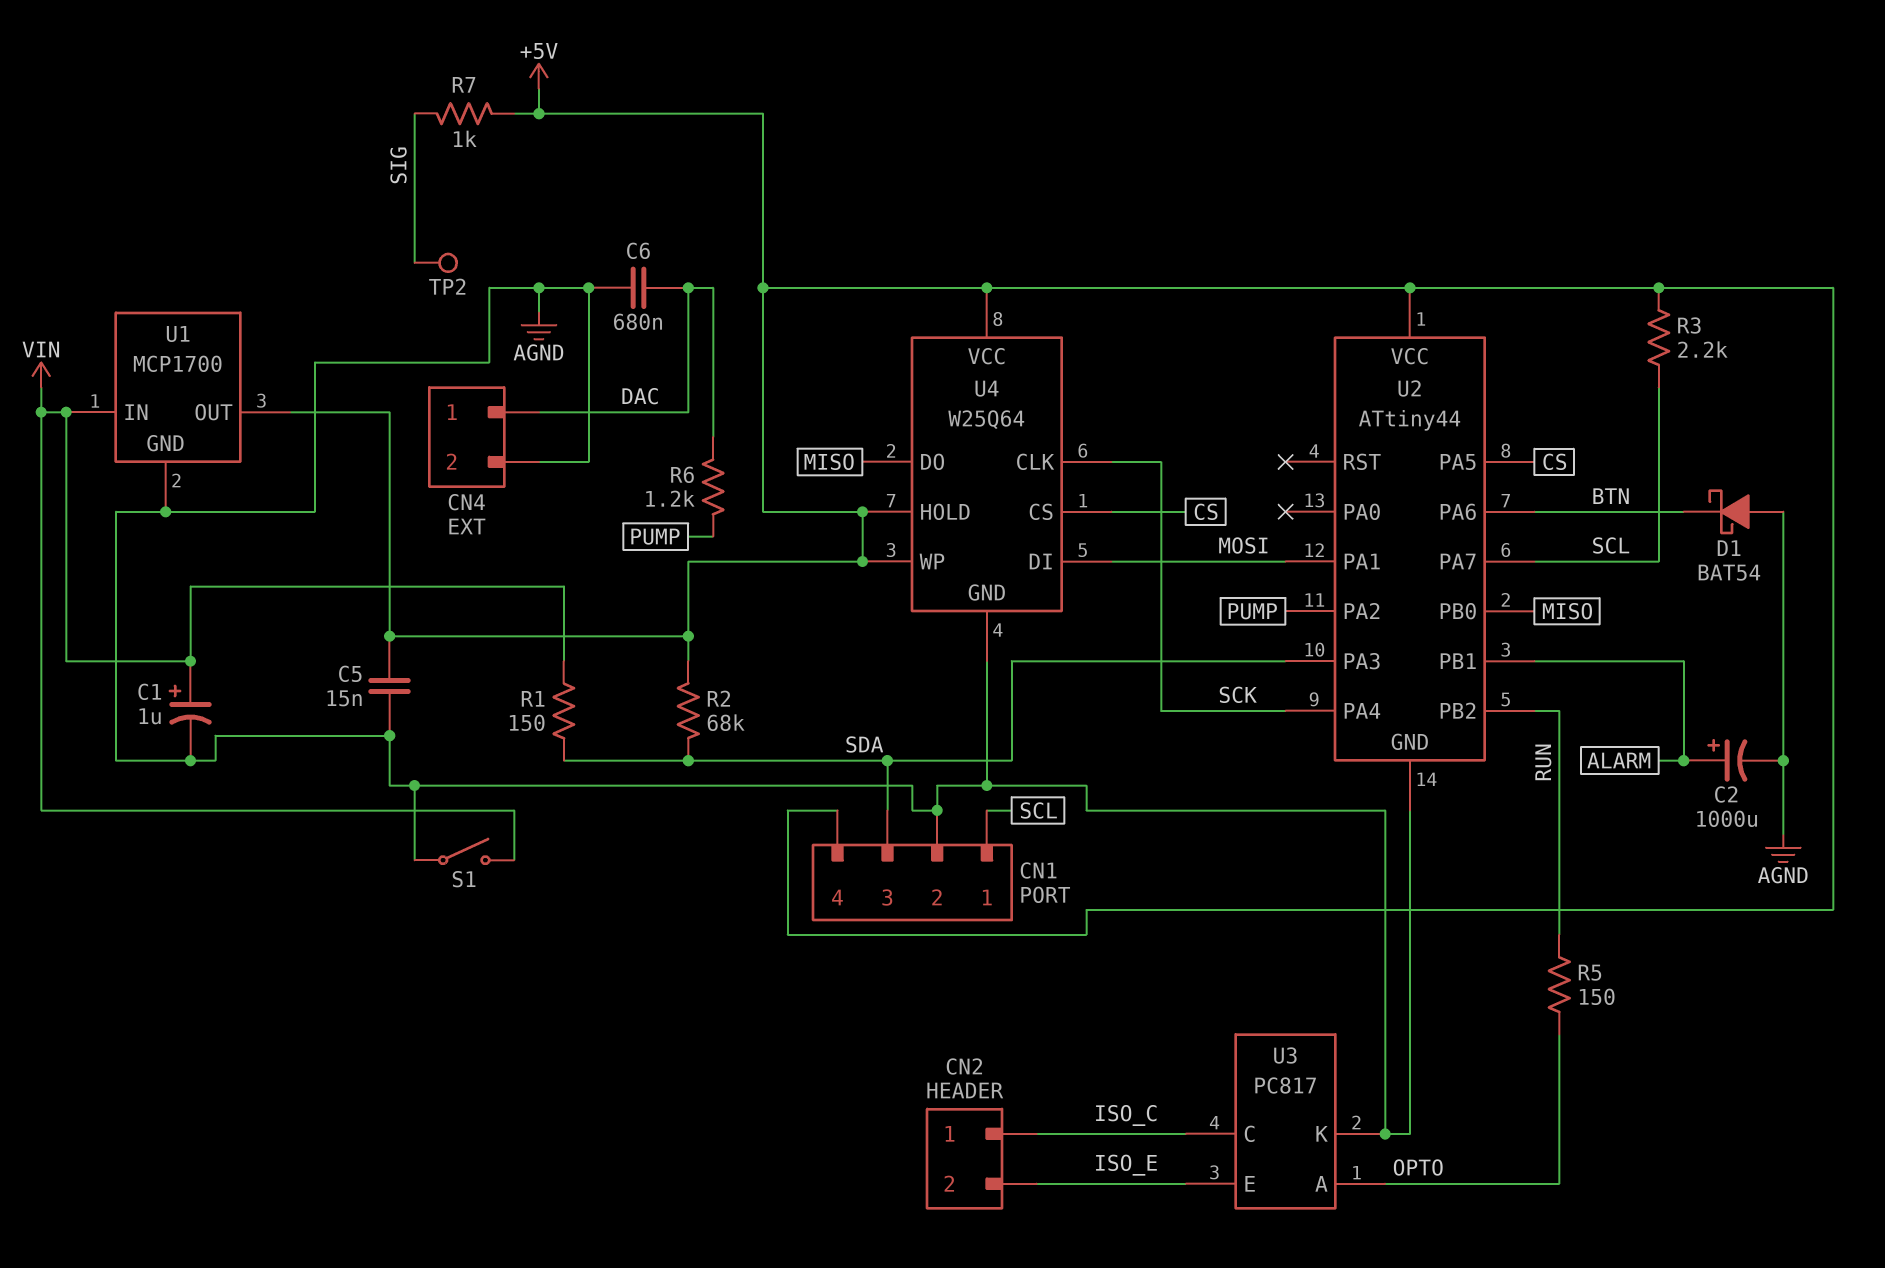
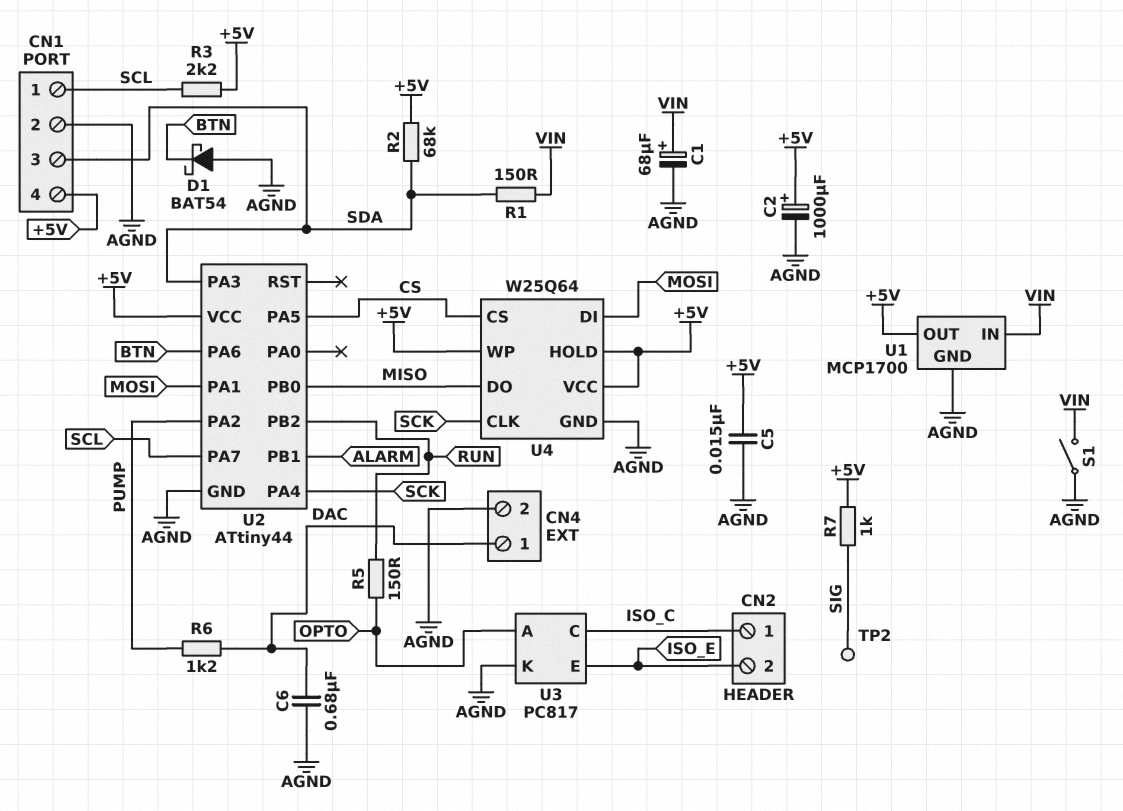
C1: 1uF (plus VIN, minus AGND) -> 68uF (plus VIN, minus AGND)
C2: 1000uF (plus ALARM, minus AGND) -> 1000uF (plus +5V, minus AGND)

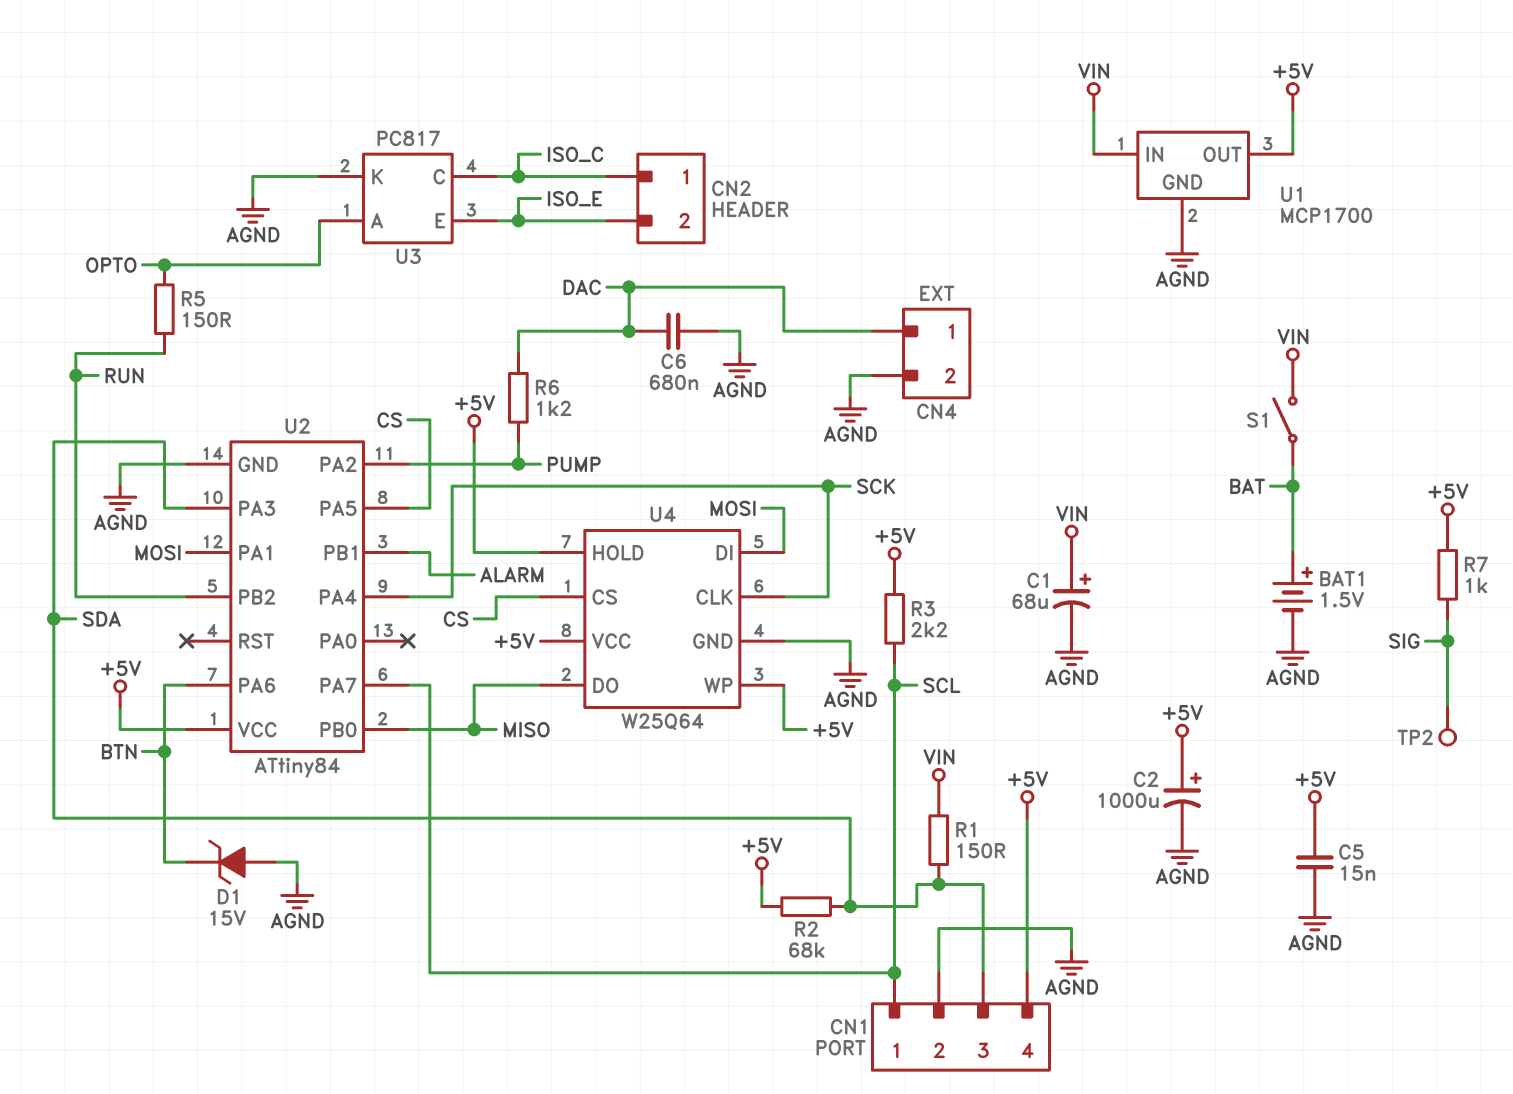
BAT1: none -> 1.5V (plus BAT, minus AGND)
D1: schottky BAT54 (A AGND, K BTN) -> zener 15V (A AGND, K BTN)
S1: switch (AGND, VIN) -> switch (BAT, VIN)
U2: ATtiny44 -> ATtiny84

